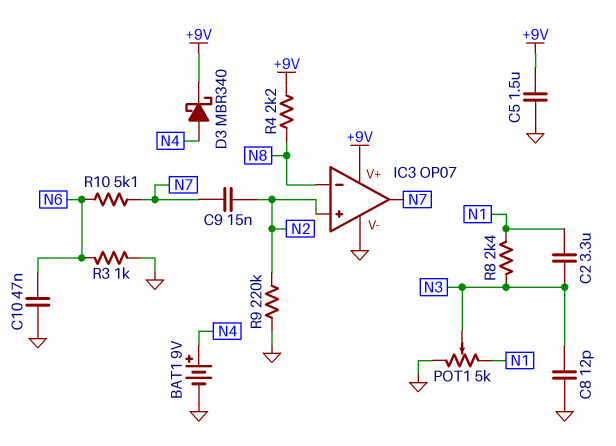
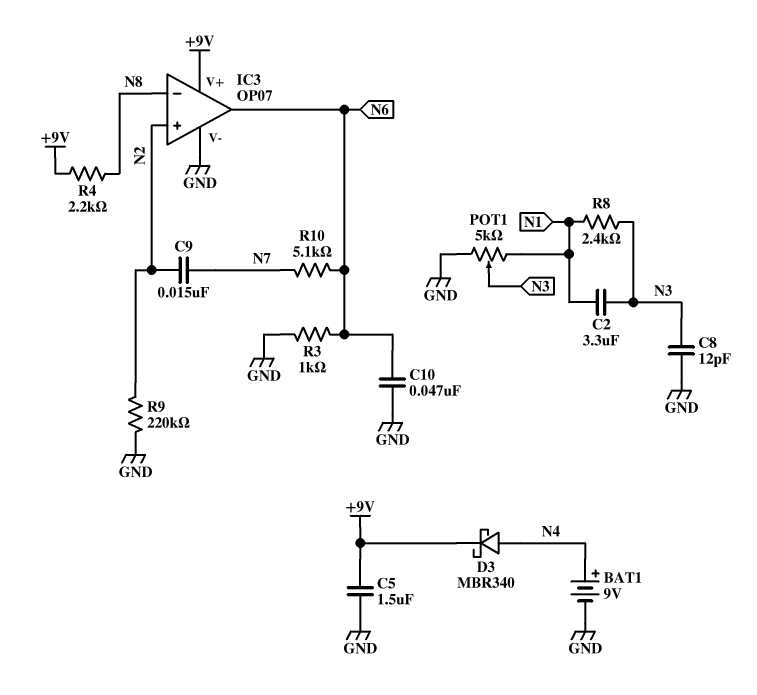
IC3 pin out: N7 -> N6

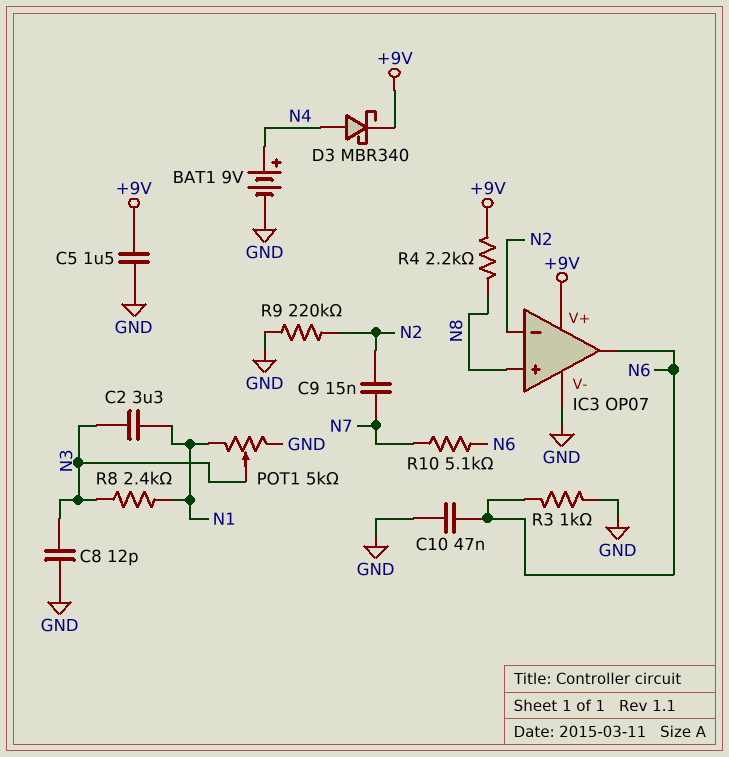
IC3 pin in+: N2 -> N8
IC3 pin in-: N8 -> N2

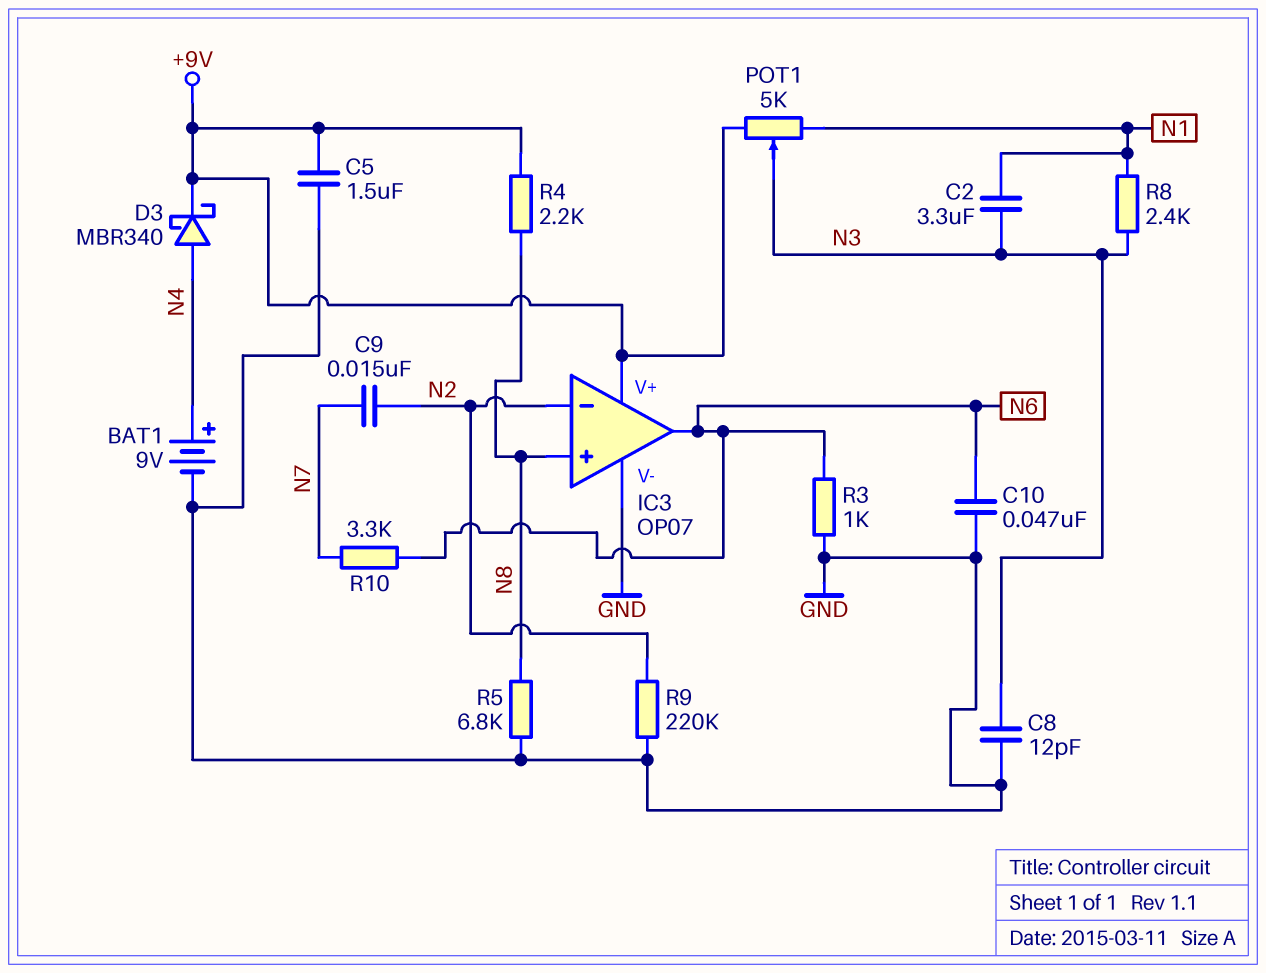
POT1: 5k (GND, N1, wiper N3) -> 5k (+9V, N1, wiper N3)
R5: none -> 6.8k (GND, N8)
R10: 5.1k (N6, N7) -> 3.3k (N6, N7)

